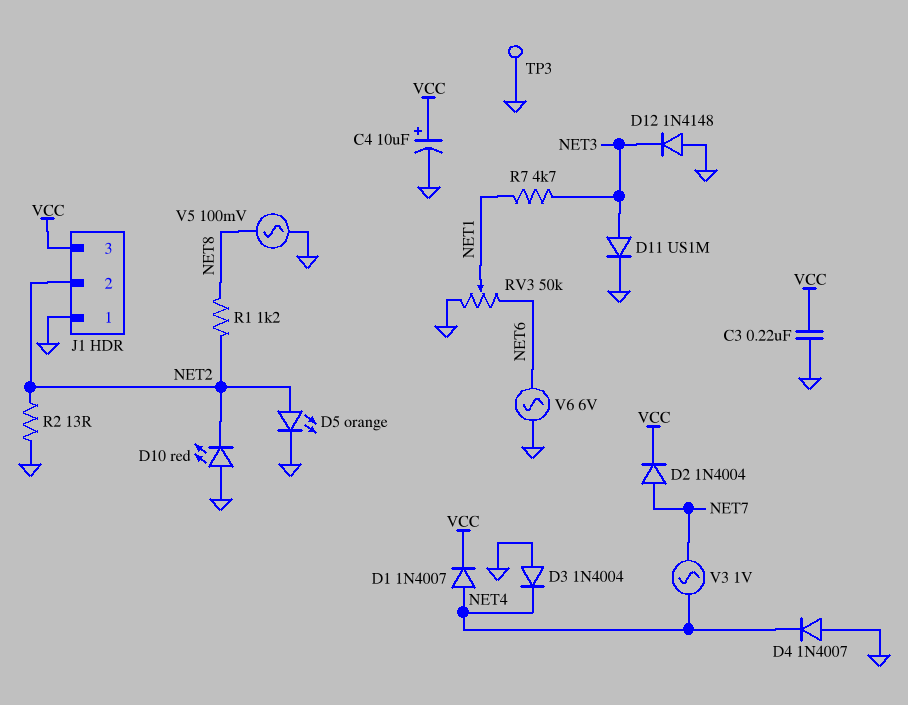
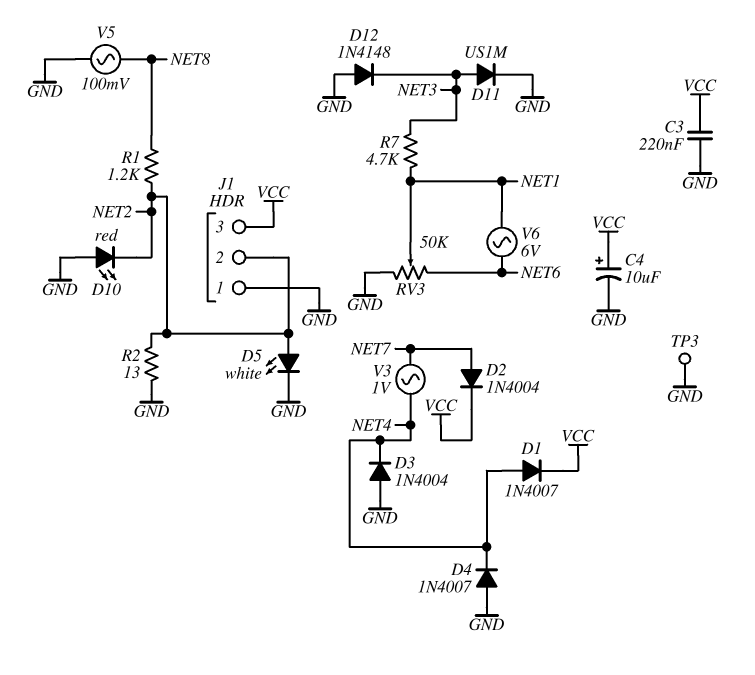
D5: LED orange (A NET2, K GND) -> LED white (A NET2, K GND)
V6: AC 6V (GND, NET6) -> AC 6V (NET1, NET6)

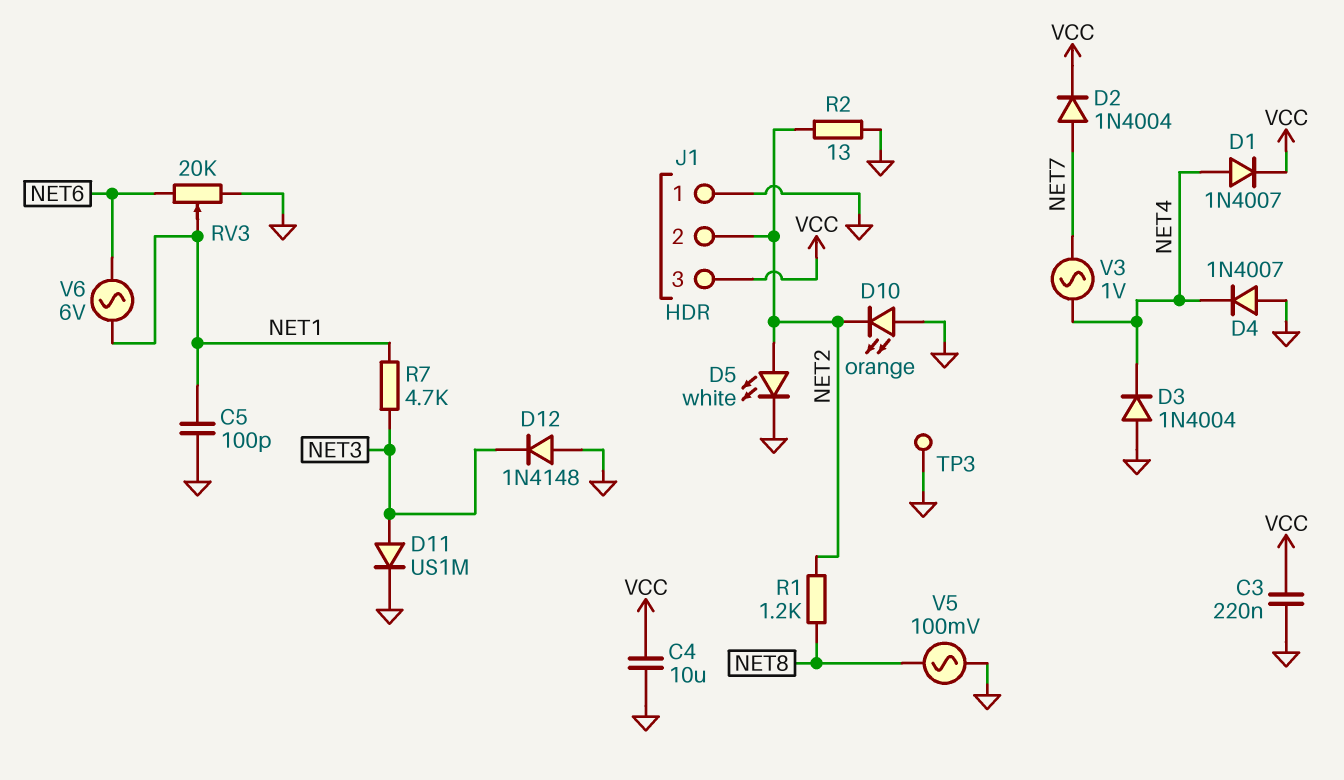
C4: 10uF (plus VCC, minus GND) -> 10uF (GND, VCC)
C5: none -> 100pF (GND, NET1)
D10: LED red (A GND, K NET2) -> LED orange (A GND, K NET2)
RV3: 50k (GND, NET6, wiper NET1) -> 20k (GND, NET6, wiper NET1)

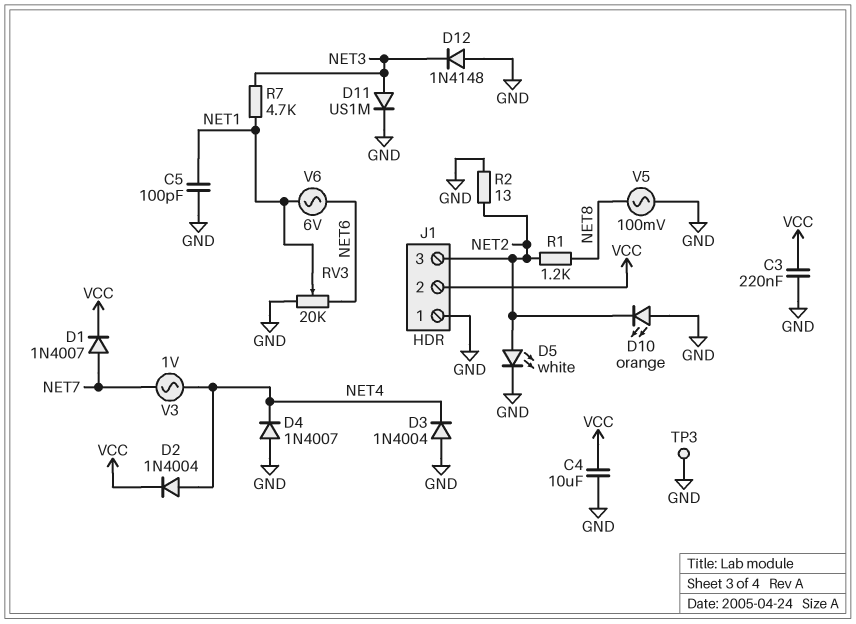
D1: diode 1N4007 (A NET4, K VCC) -> diode 1N4007 (A NET7, K VCC)
D2: diode 1N4004 (A NET7, K VCC) -> diode 1N4004 (A NET4, K VCC)
J1 pin 2: NET2 -> VCC
J1 pin 3: VCC -> NET2

